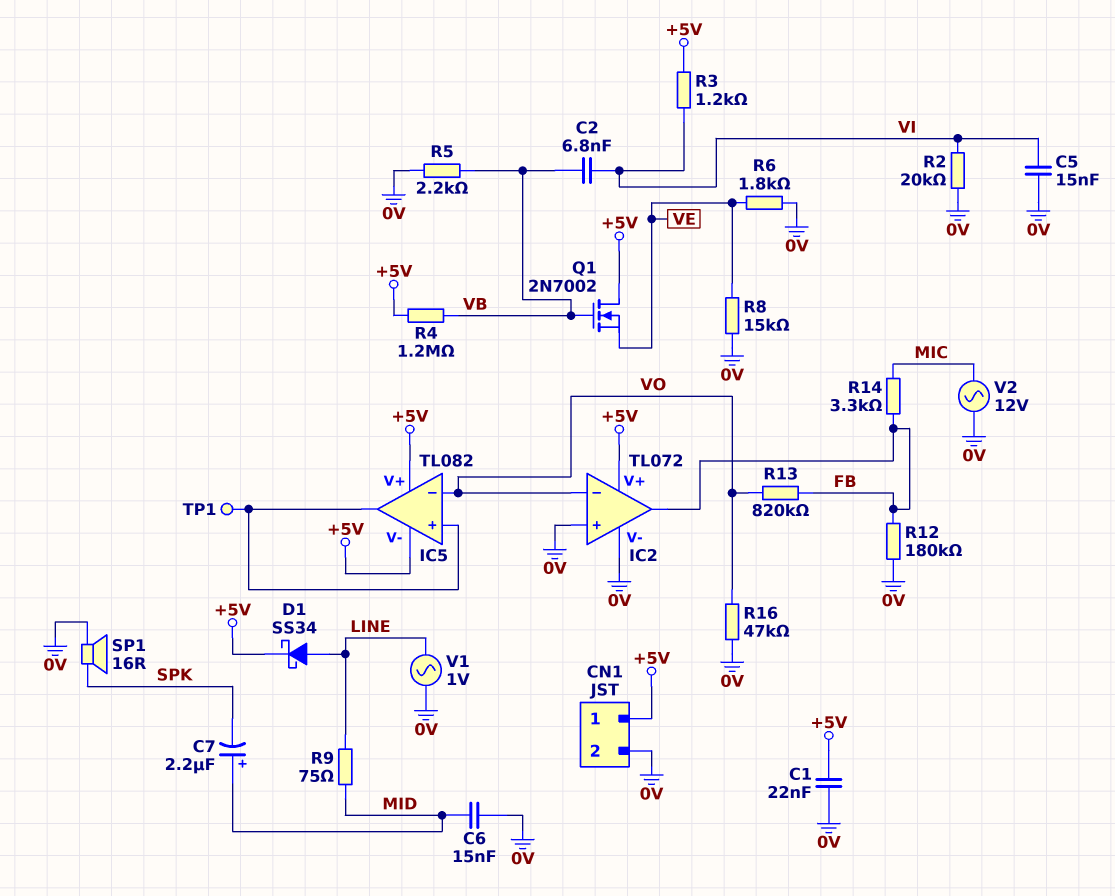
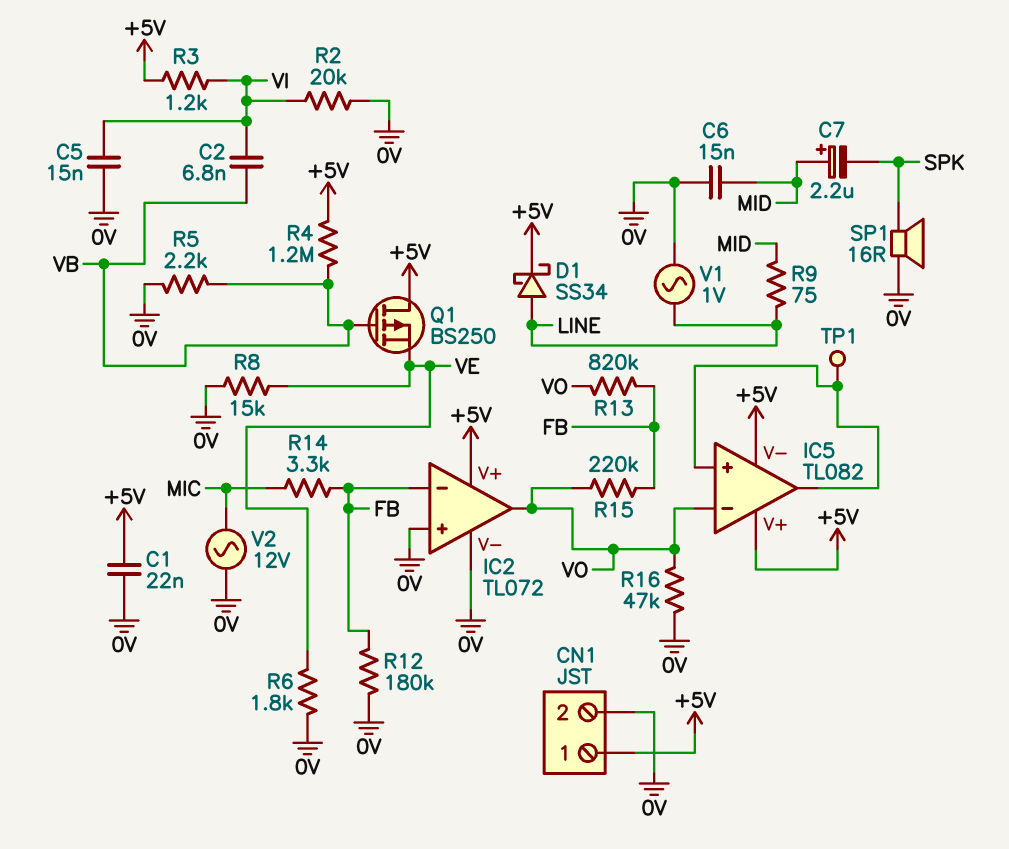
IC2 pin in-: VO -> FB
IC2 pin out: FB -> VO
Q1: NMOS 2N7002 (G VB, D +5V, S VE) -> PMOS BS250 (G VB, D +5V, S VE)
R15: none -> 220k (FB, VO)

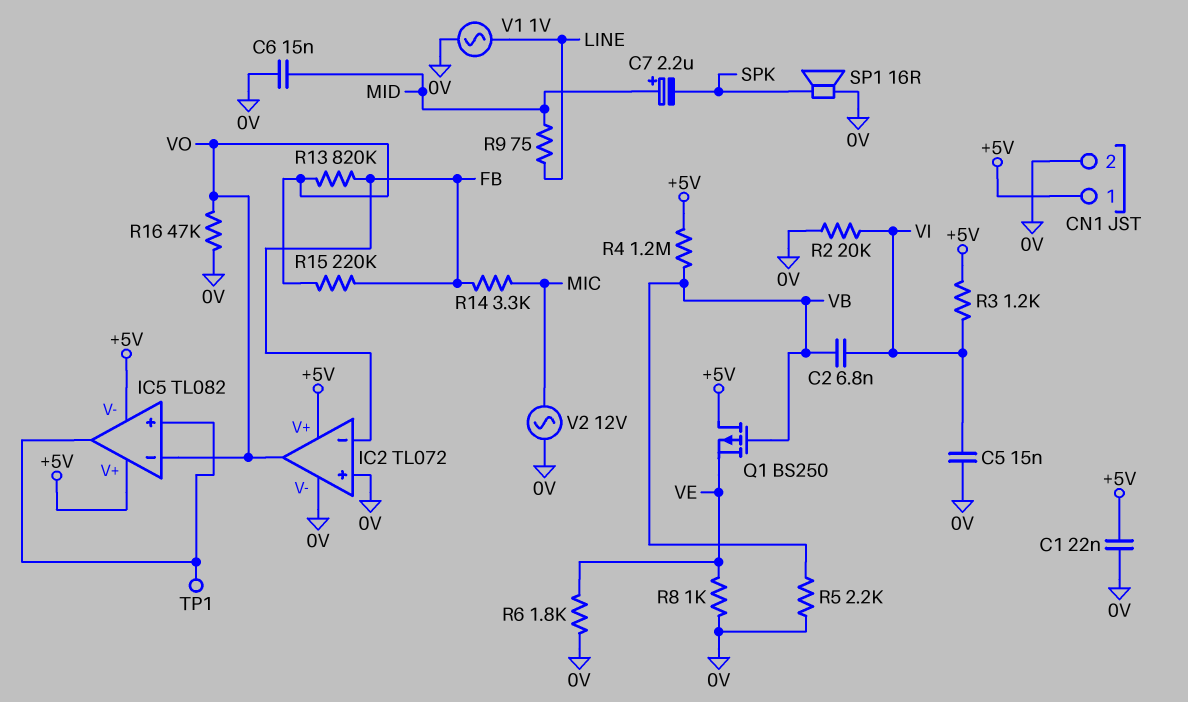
D1: schottky SS34 (A LINE, K +5V) -> none
R8: 15k (0V, VE) -> 1k (0V, VE)
R12: 180k (0V, FB) -> none

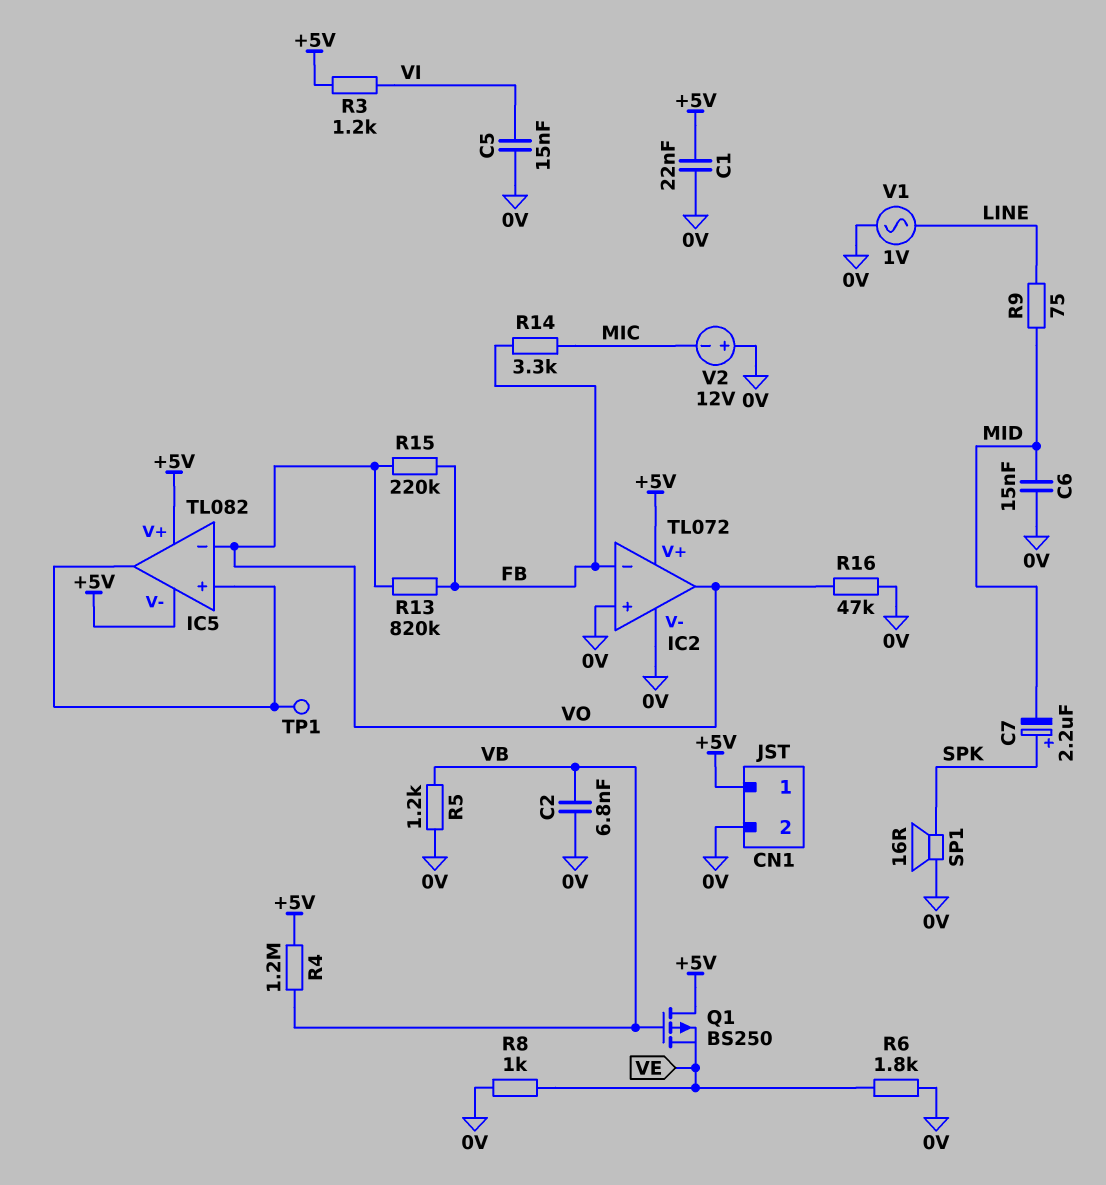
C2: 6.8nF (VB, VI) -> 6.8nF (0V, VB)
C7: 2.2uF (plus MID, minus SPK) -> 2.2uF (plus SPK, minus MID)
R2: 20k (0V, VI) -> none
R5: 2.2k (0V, VB) -> 1.2k (0V, VB)
V2: AC 12V (0V, MIC) -> 12V (plus 0V, minus MIC)

